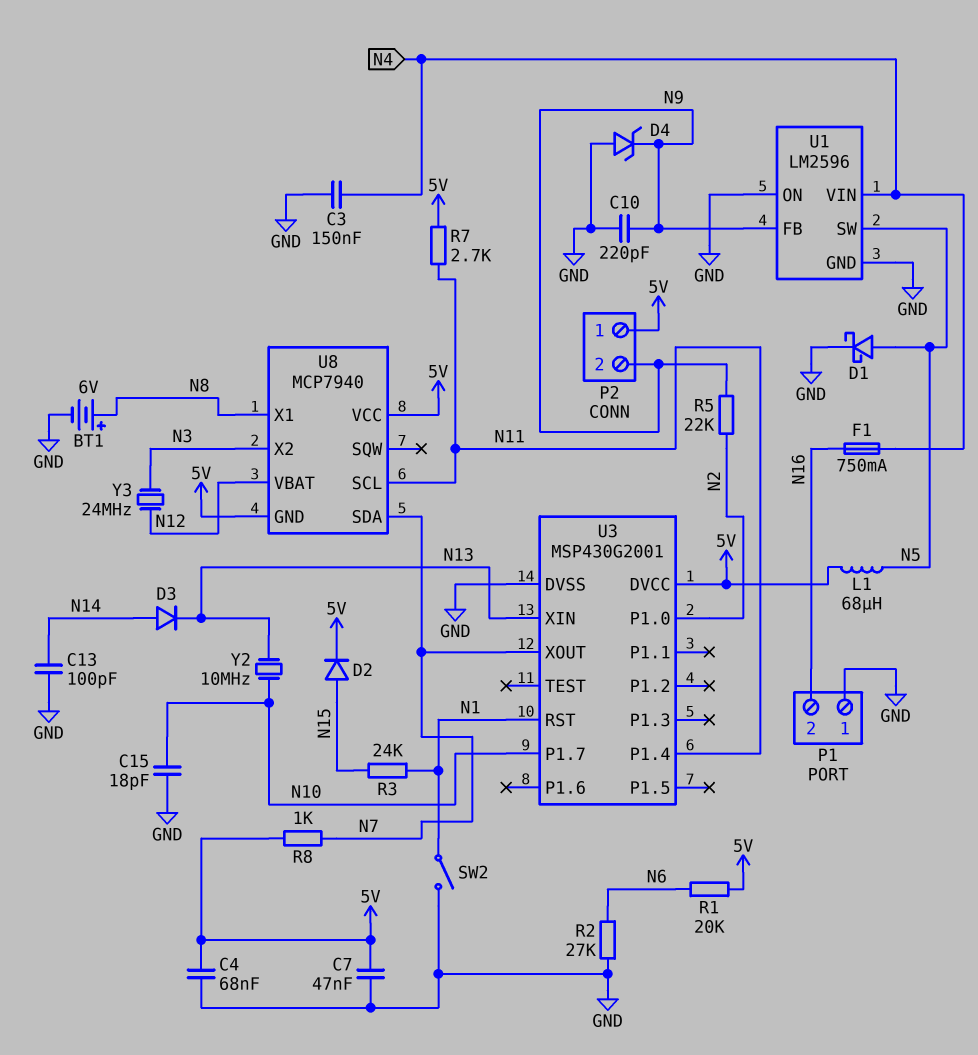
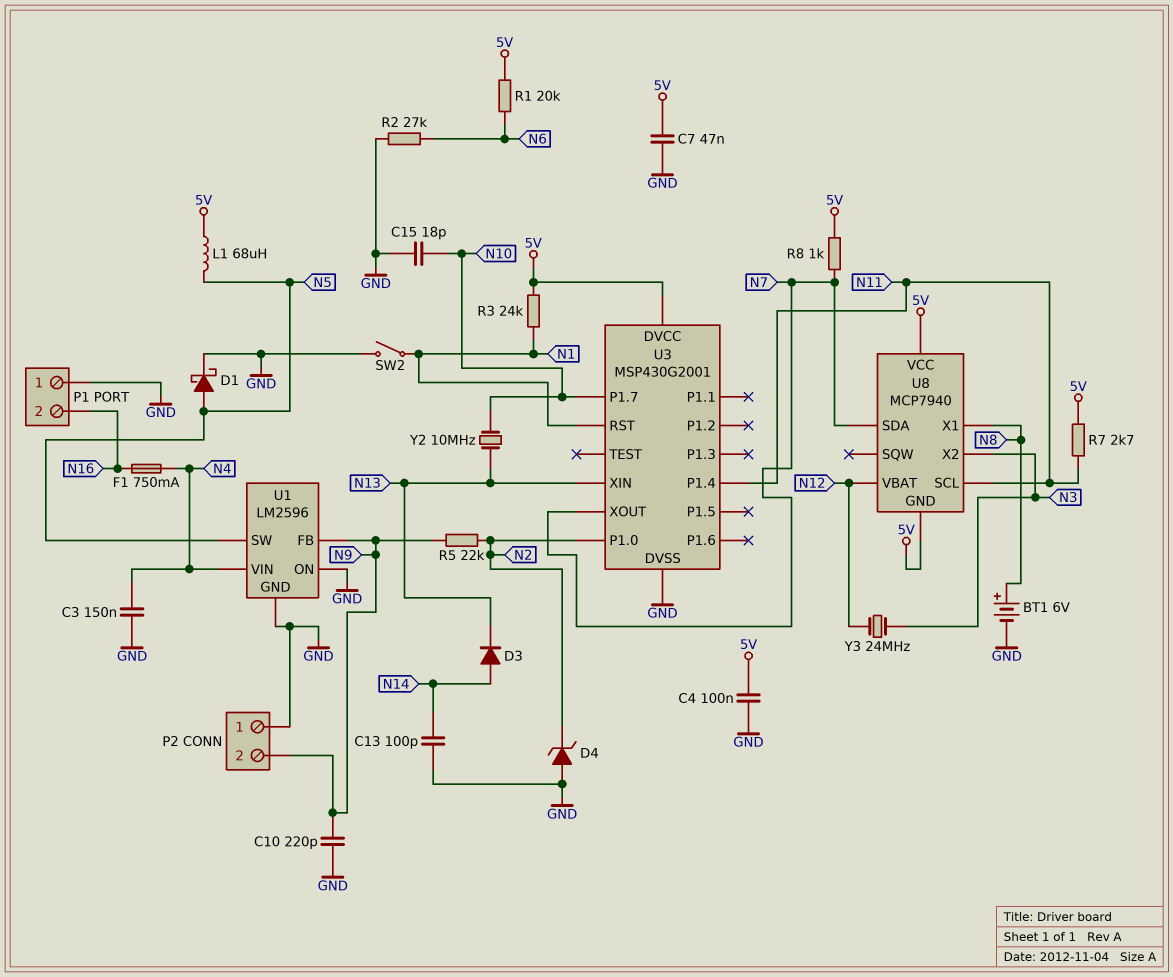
C4: 68nF (5V, GND) -> 100nF (5V, GND)
D2: diode (A N15, K 5V) -> none
D4: zener (A GND, K N9) -> zener (A GND, K N2)
P2 pin 1: 5V -> GND
R3: 24k (N1, N15) -> 24k (5V, N1)

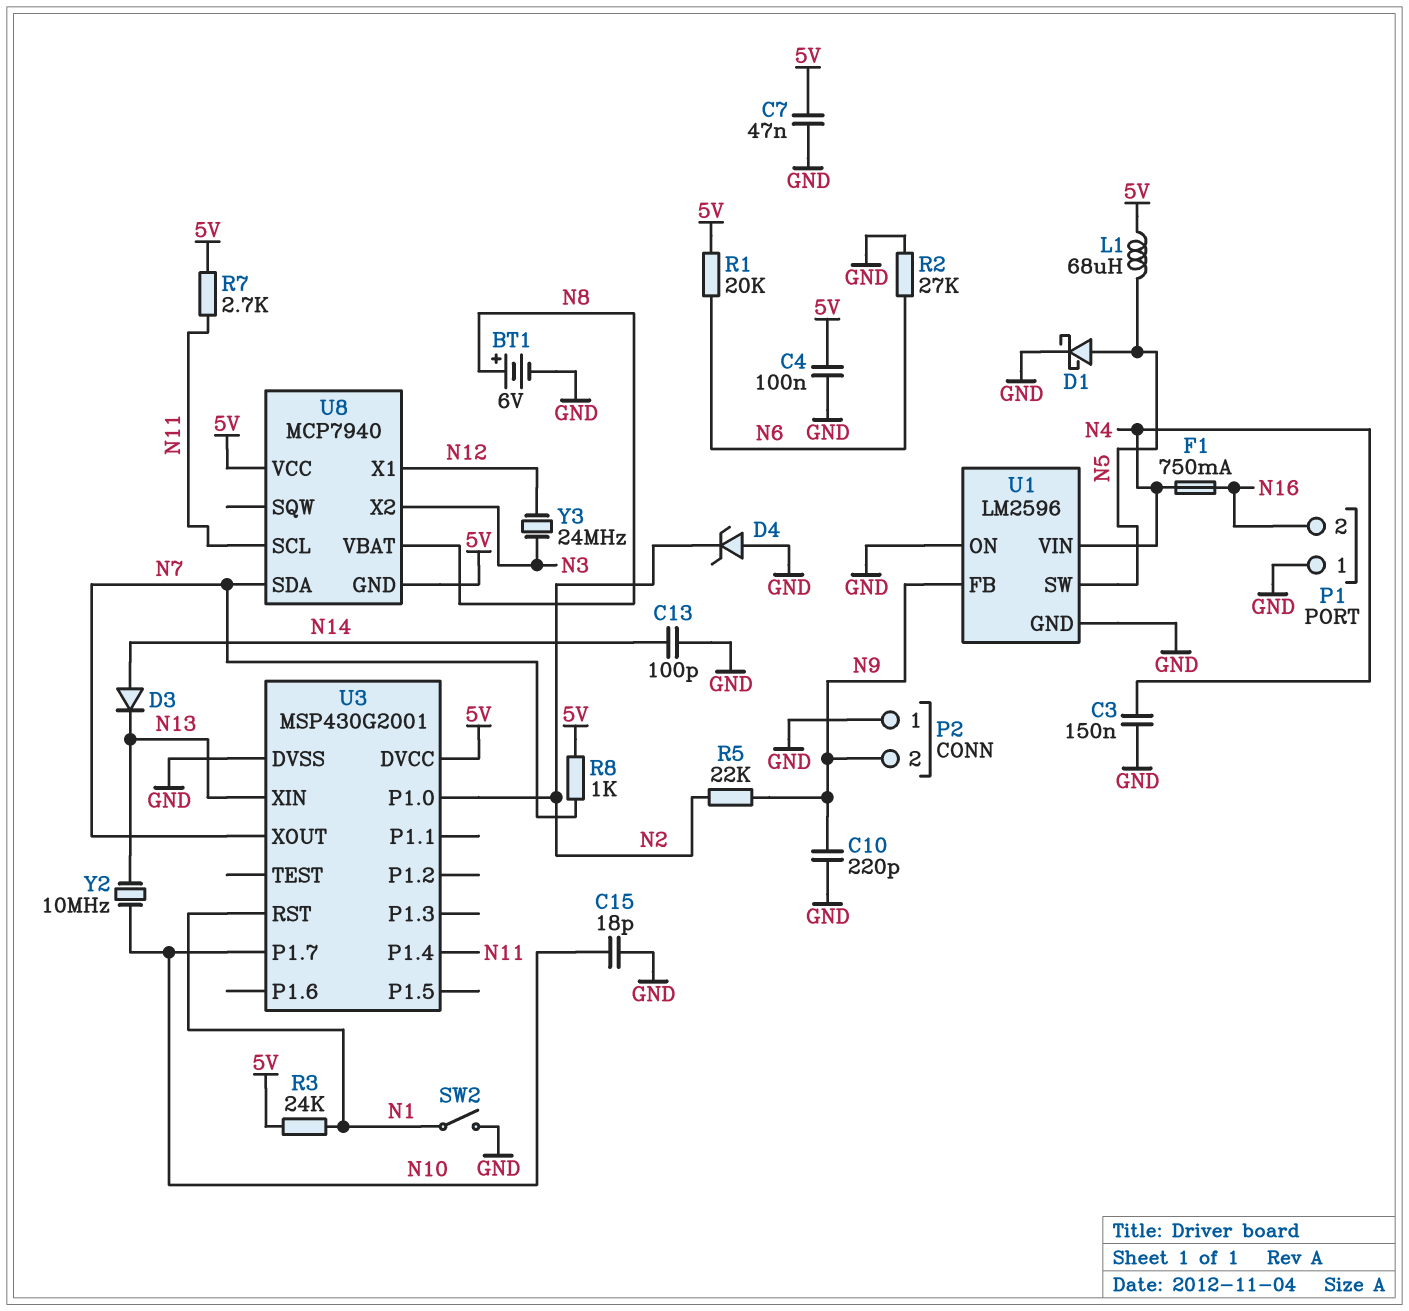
U8 pin VBAT: N12 -> N8
U8 pin X1: N8 -> N12

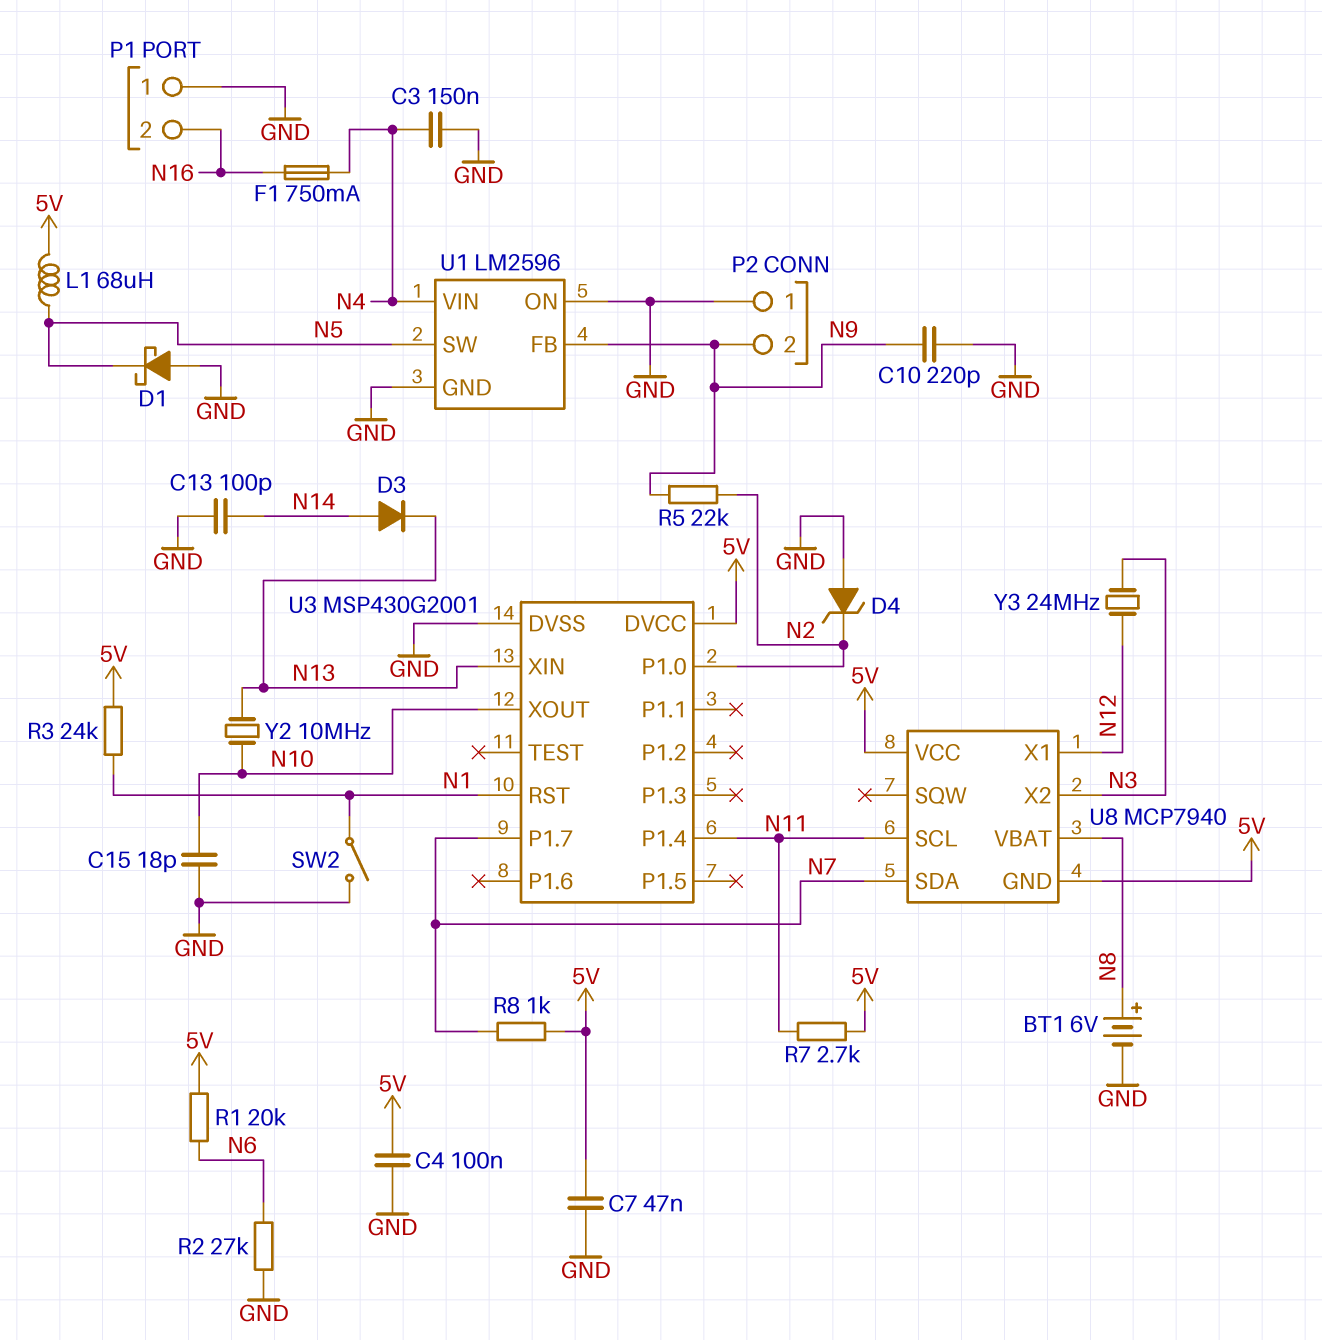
D1: schottky (A N5, K GND) -> schottky (A GND, K N5)
U3 pin P1.7: N10 -> N7
U3 pin XOUT: N7 -> N10

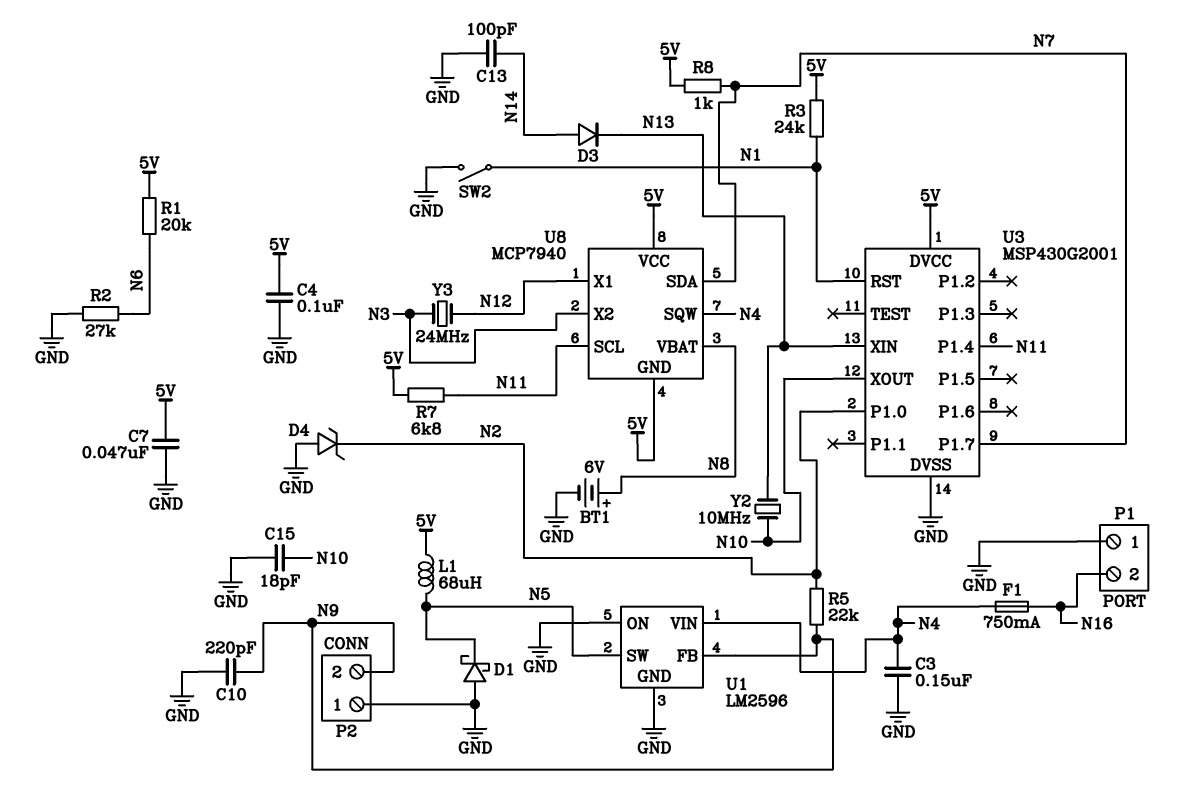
R7: 2.7k (5V, N11) -> 6.8k (5V, N11)
U8 pin SQW: none -> N4

